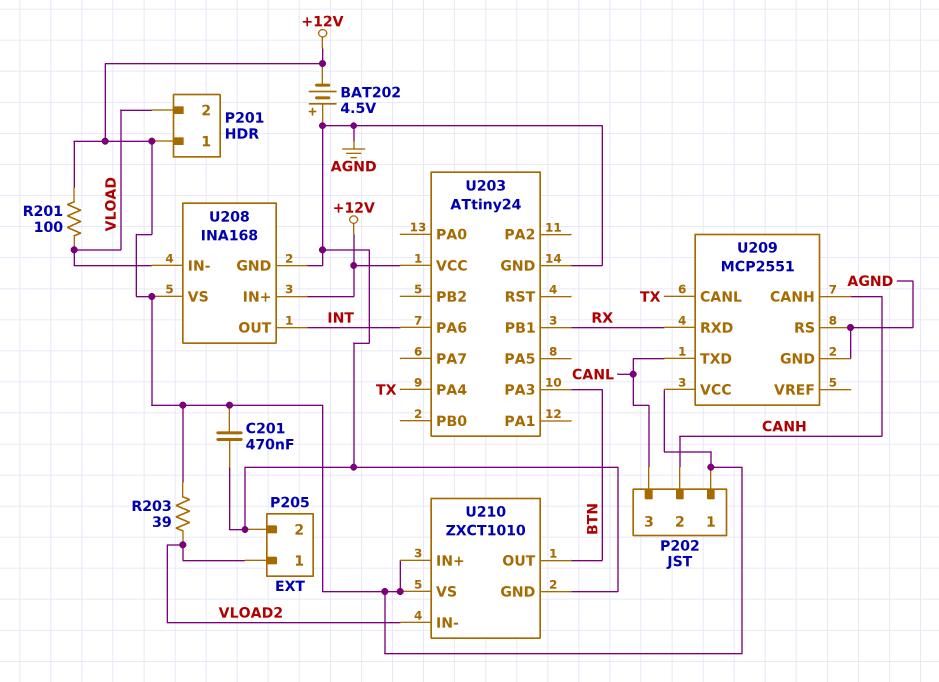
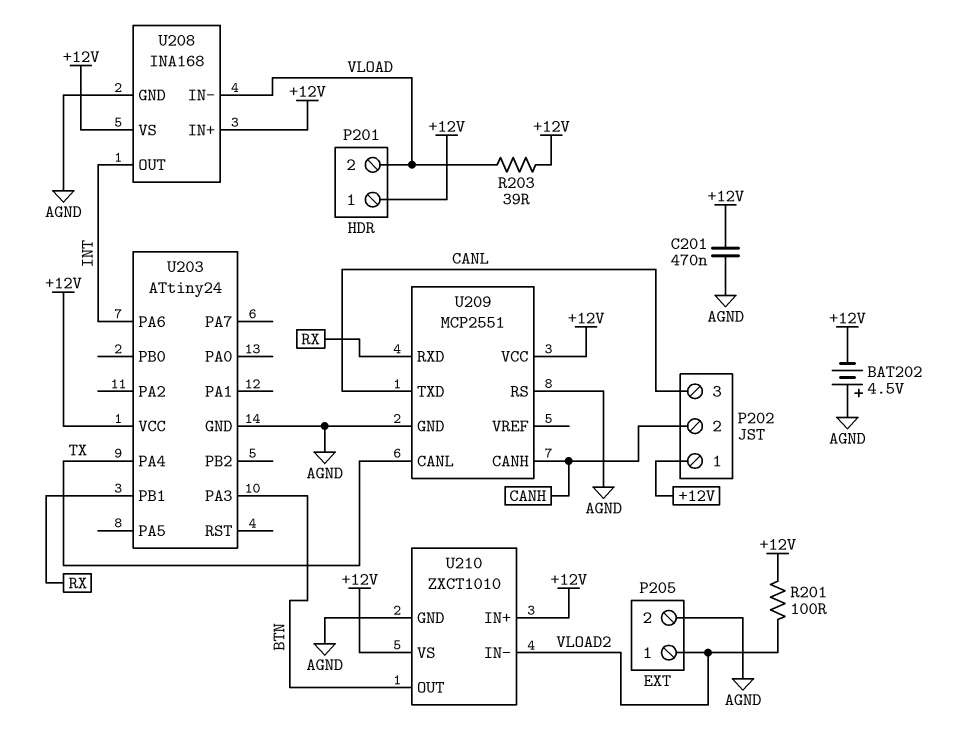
R201: 100 (+12V, VLOAD) -> 100 (+12V, VLOAD2)
R203: 39 (+12V, VLOAD2) -> 39 (+12V, VLOAD)

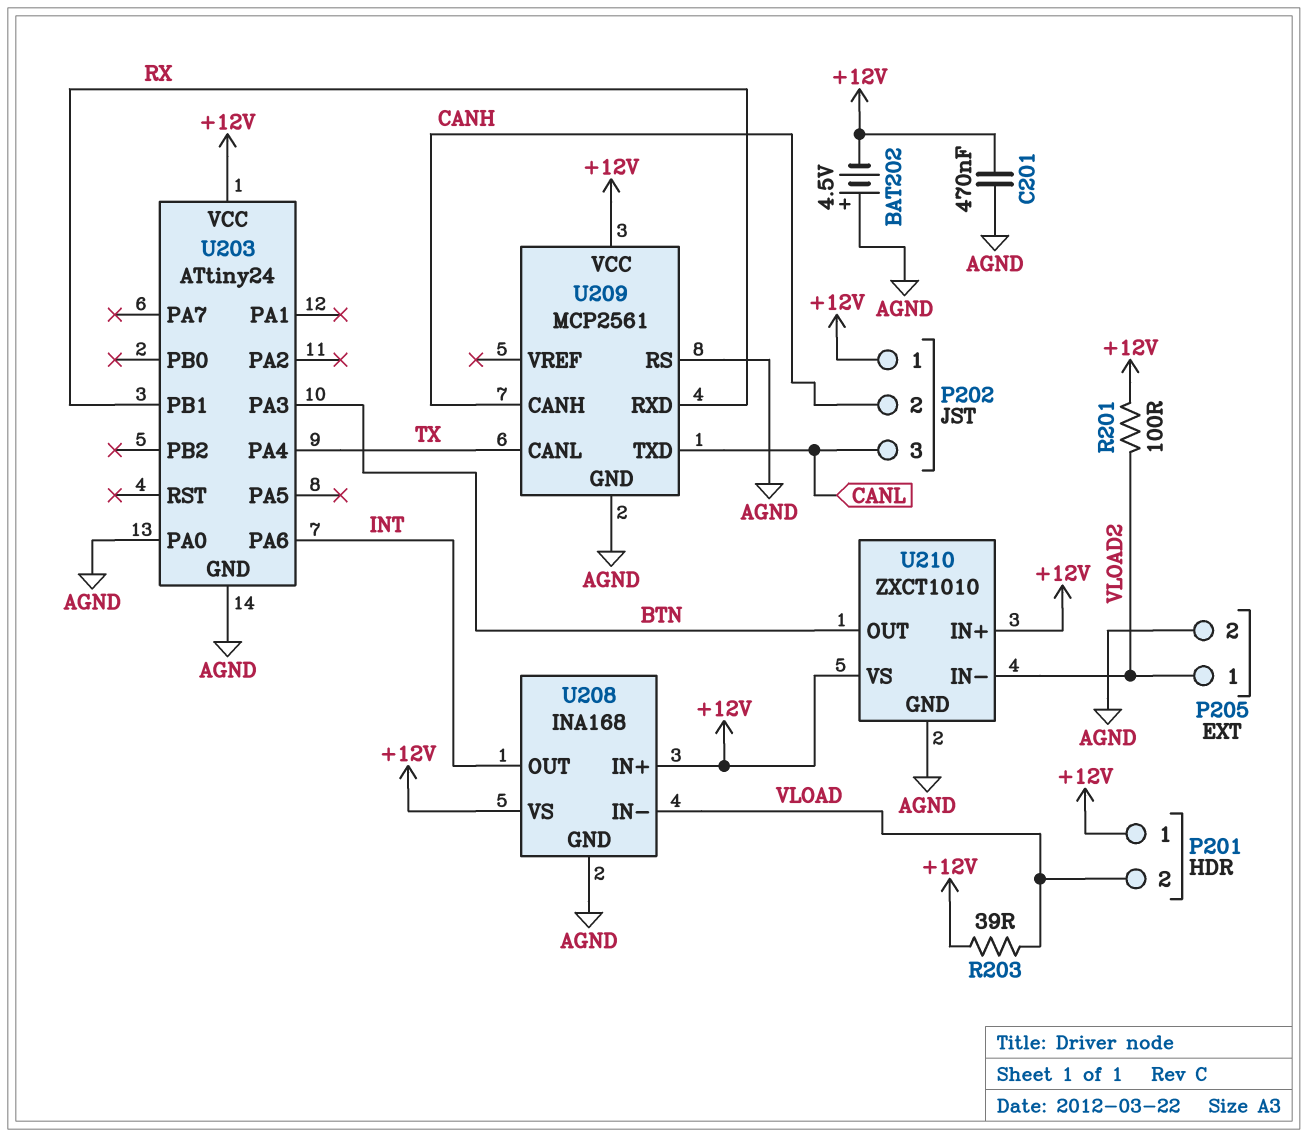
U203 pin PA0: none -> AGND
U209: MCP2551 -> MCP2561

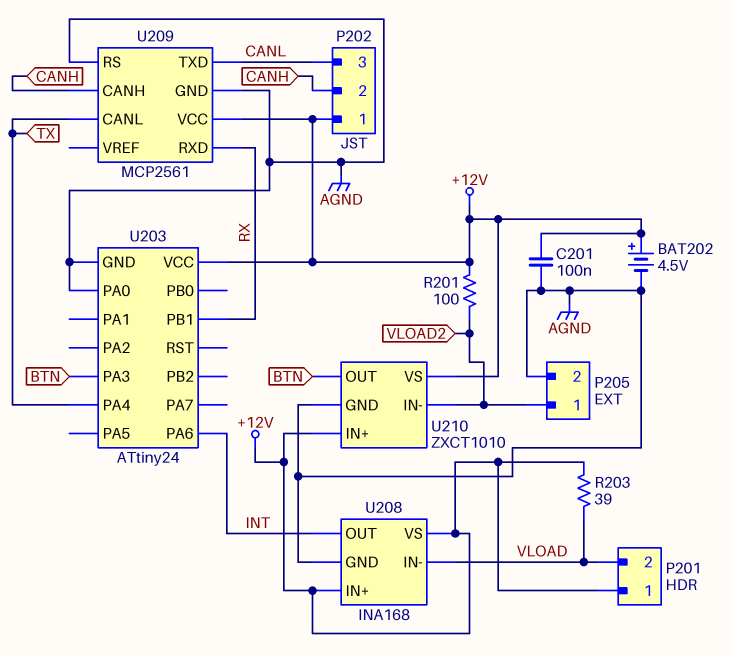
BAT202: 4.5V (plus AGND, minus +12V) -> 4.5V (plus +12V, minus AGND)
C201: 470nF (+12V, AGND) -> 100nF (+12V, AGND)

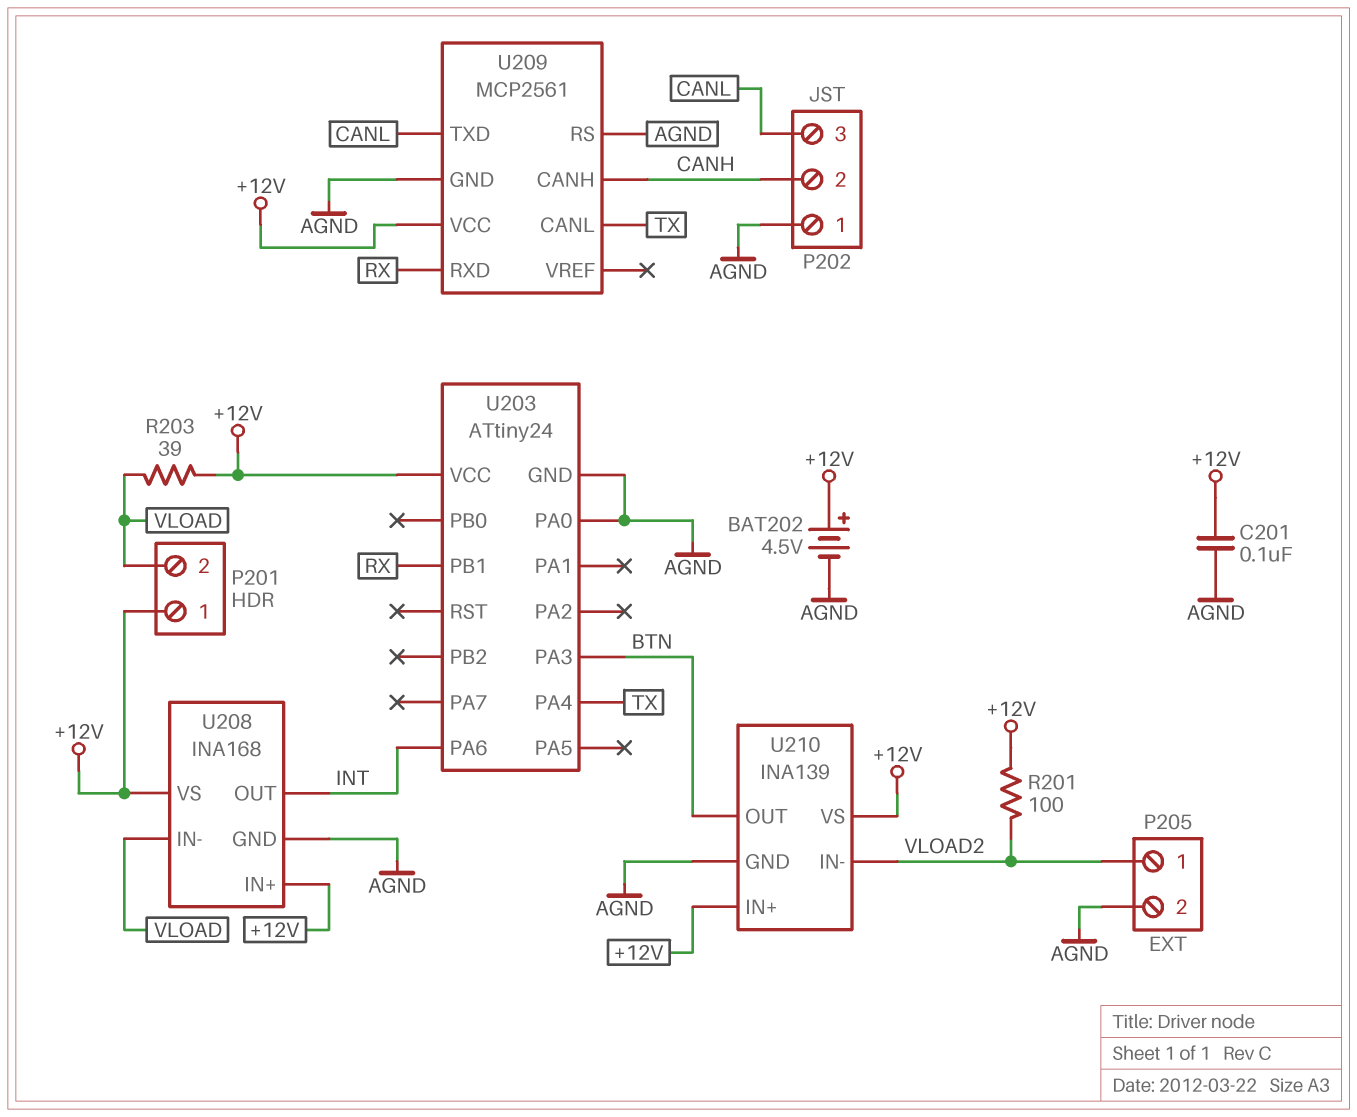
P202 pin 1: +12V -> AGND
U210: ZXCT1010 -> INA139

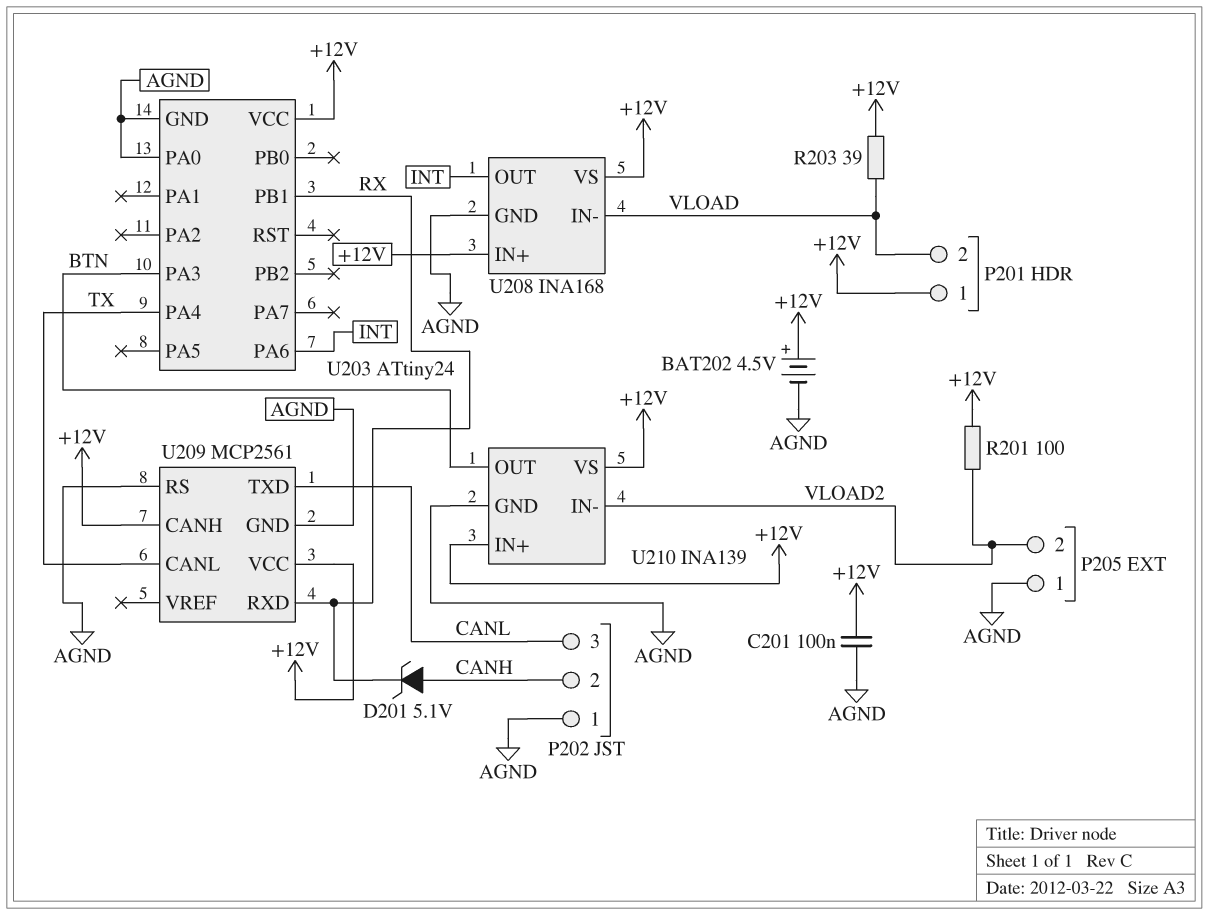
D201: none -> zener 5.1V (A CANH, K RX)
P205 pin 1: VLOAD2 -> AGND
P205 pin 2: AGND -> VLOAD2
U209 pin CANH: CANH -> +12V

